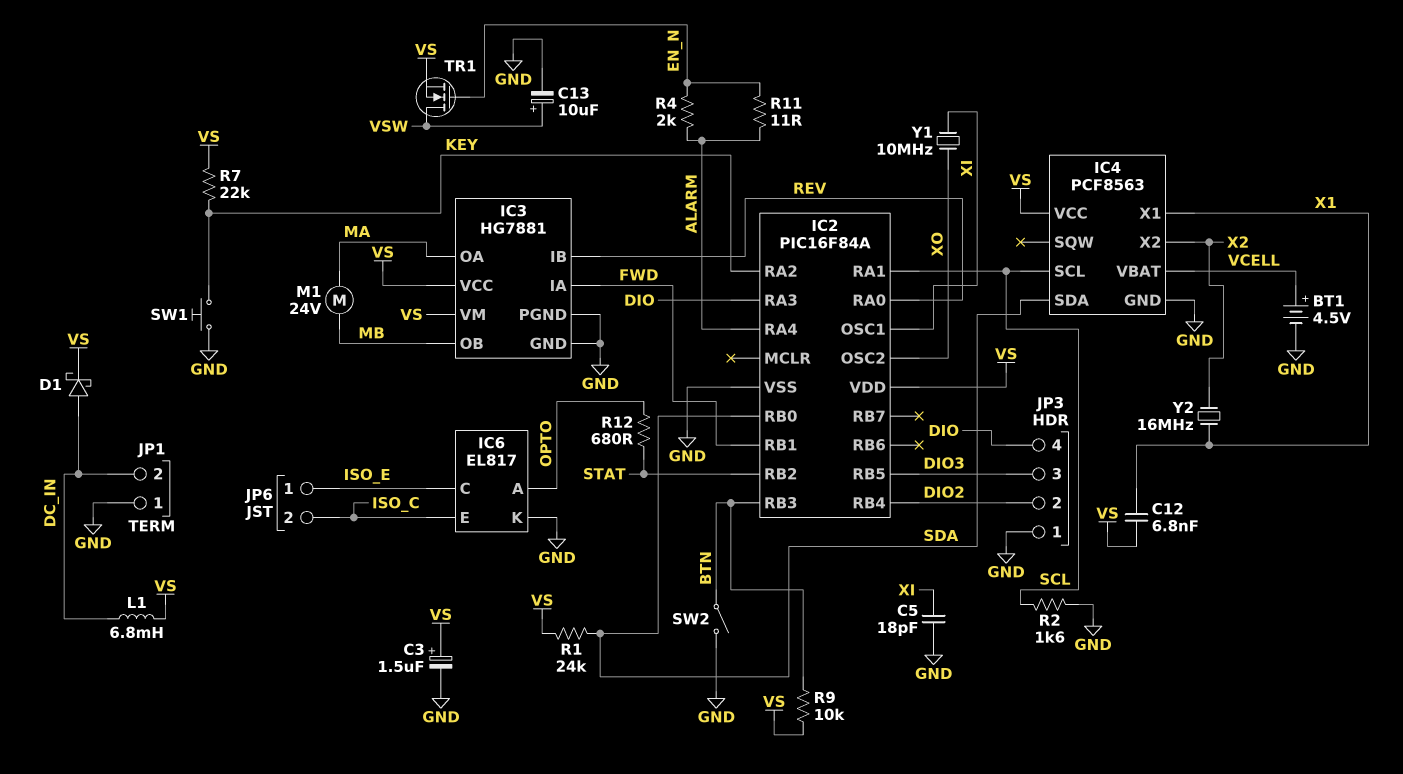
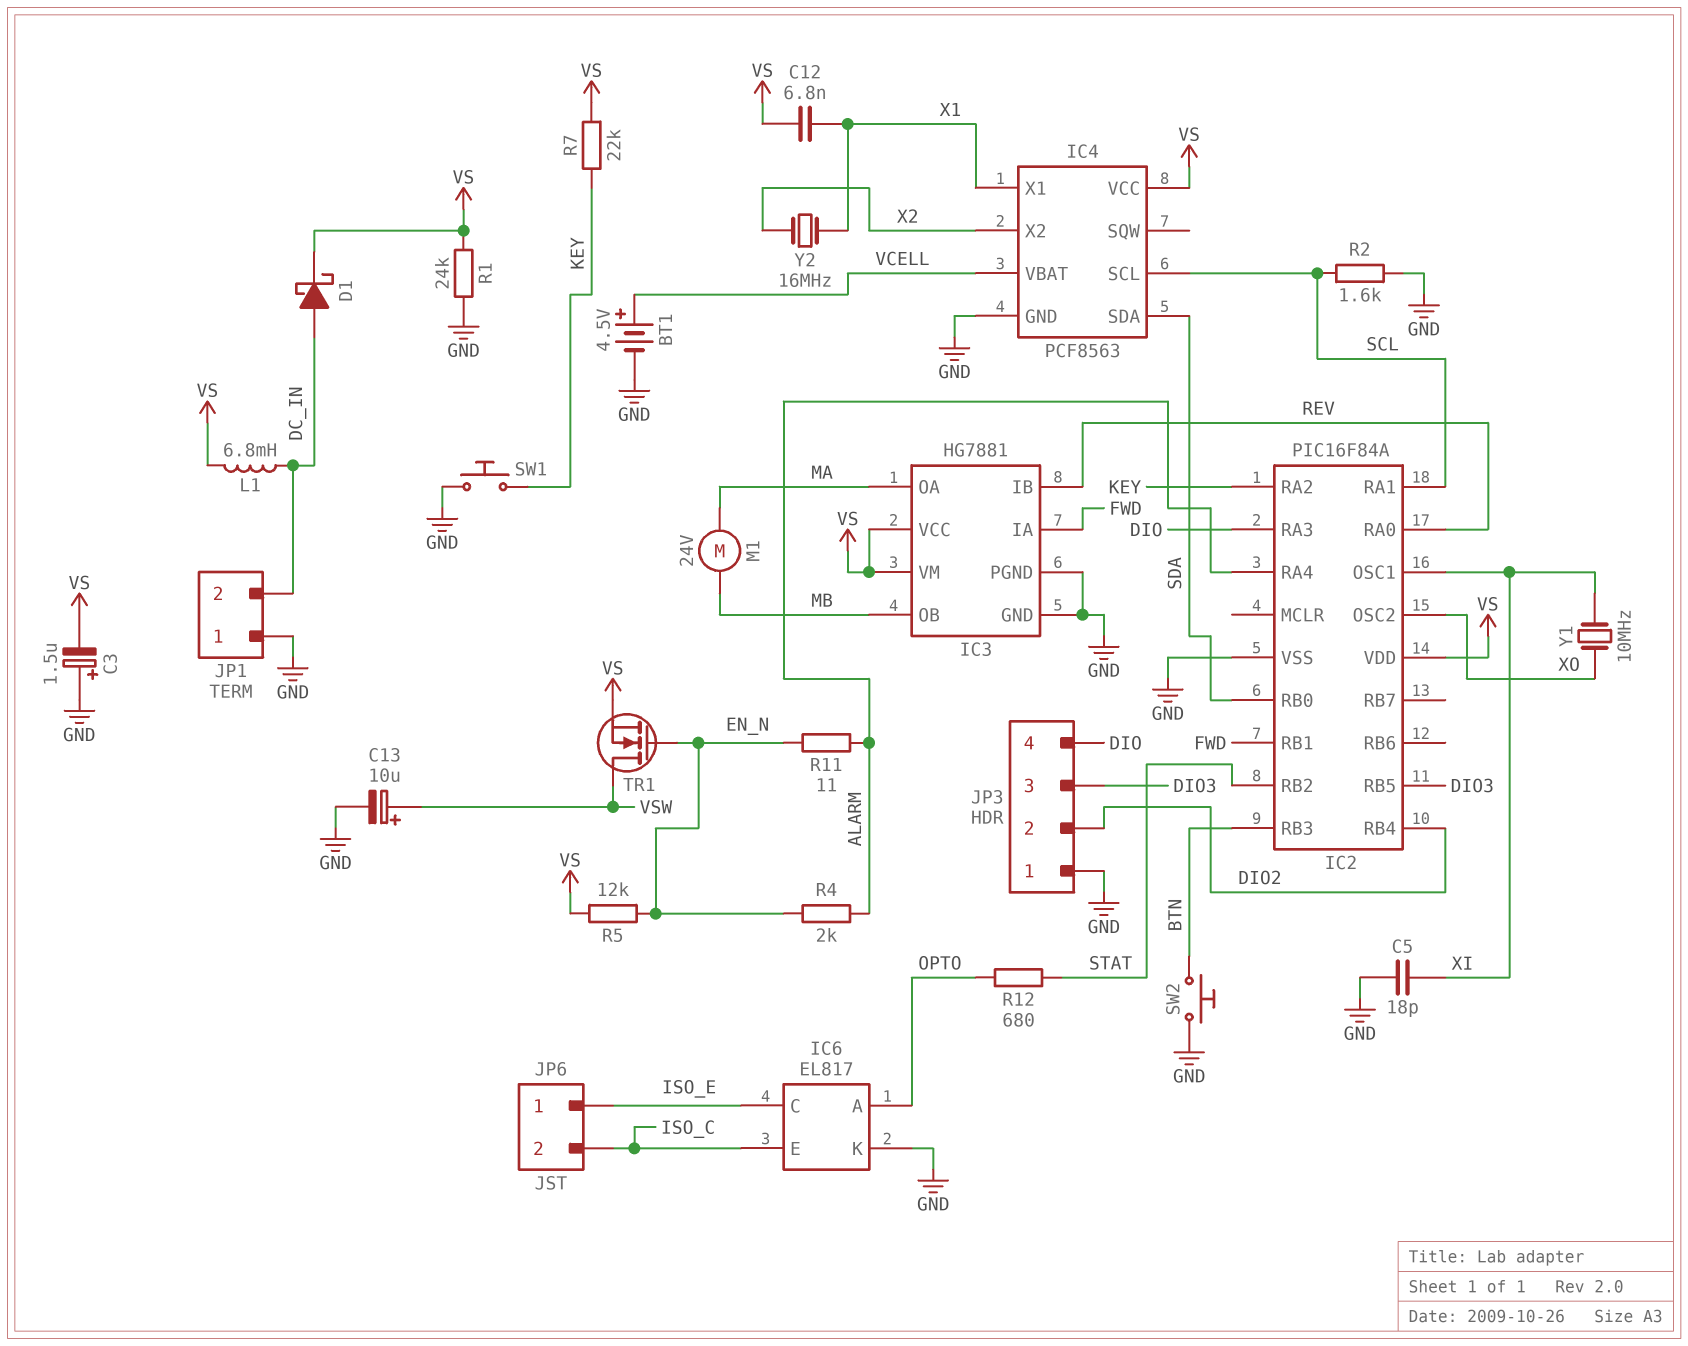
C3: 1.5uF (plus VS, minus GND) -> 1.5uF (plus GND, minus VS)
R1: 24k (SDA, VS) -> 24k (GND, VS)
R5: none -> 12k (EN_N, VS)
R9: 10k (BTN, VS) -> none
SW2: switch (BTN, GND) -> button (BTN, GND)

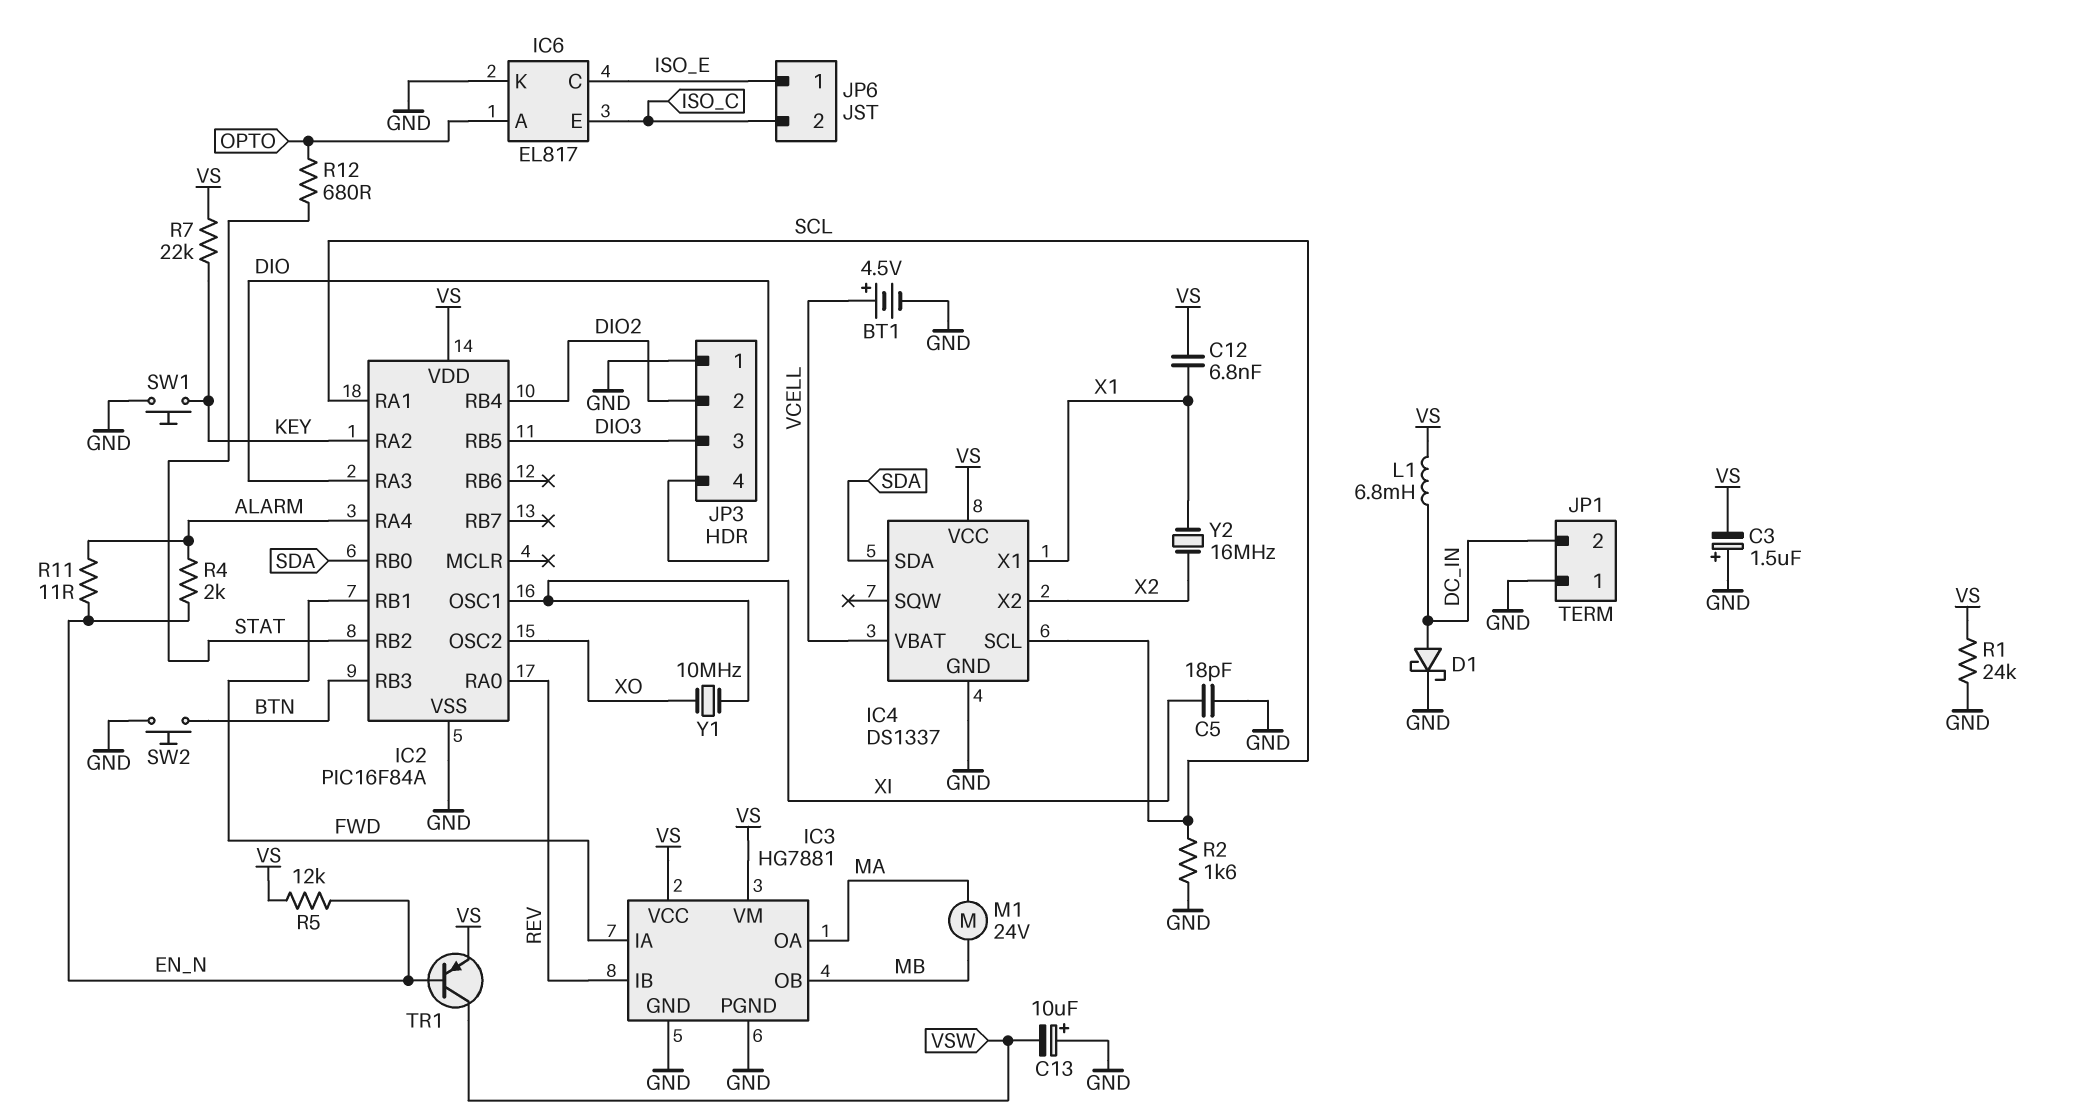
C13: 10uF (plus VSW, minus GND) -> 10uF (plus GND, minus VSW)
D1: schottky (A DC_IN, K VS) -> schottky (A DC_IN, K GND)
IC4: PCF8563 -> DS1337
TR1: NMOS (G EN_N, D VSW, S VS) -> PNP (B EN_N, C VSW, E VS)

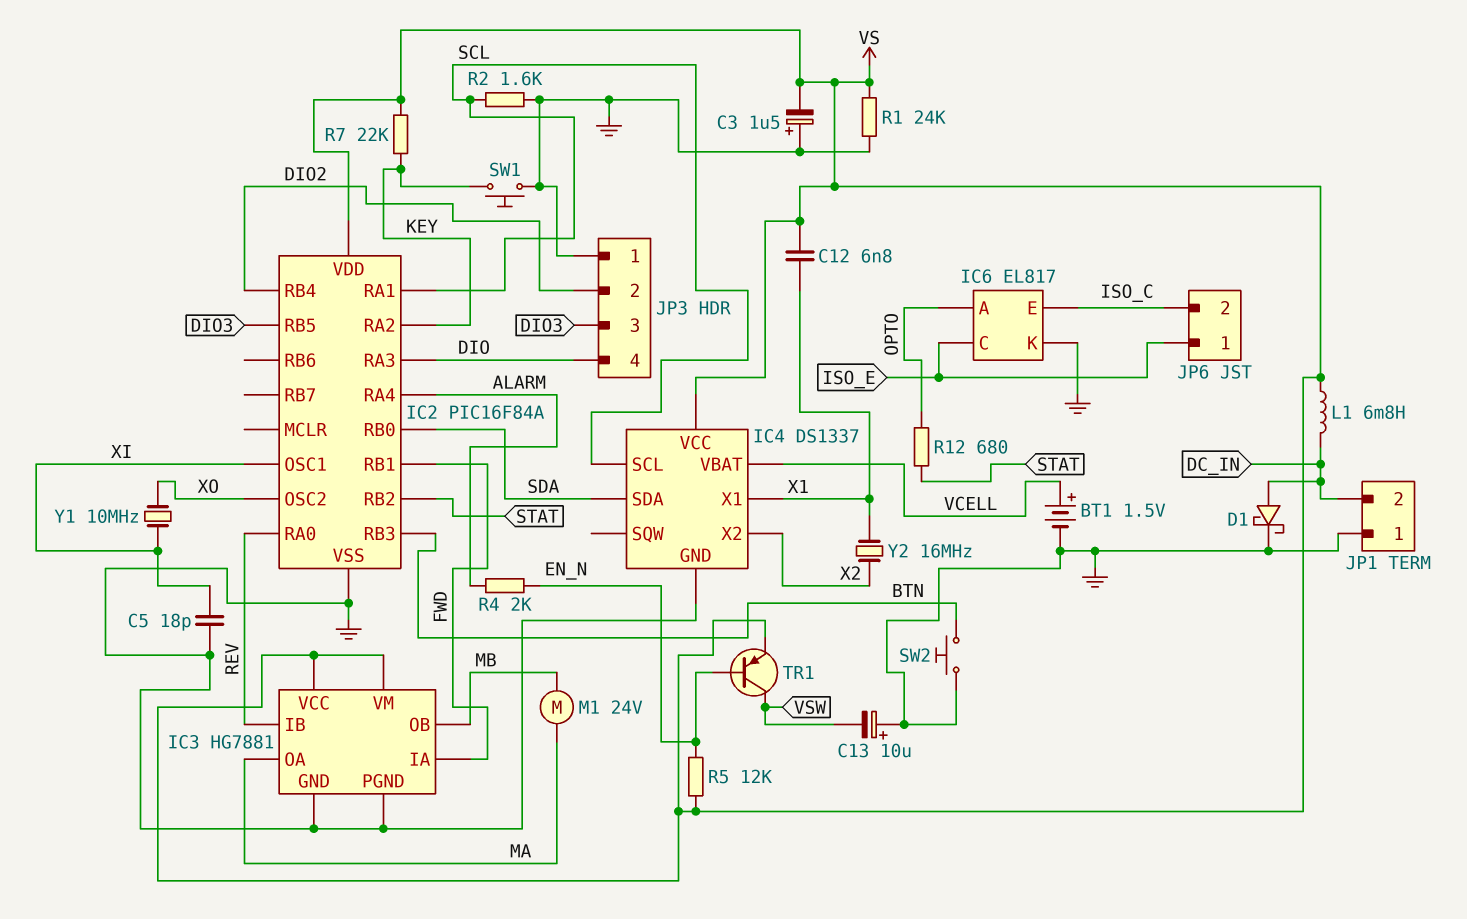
BT1: 4.5V (plus VCELL, minus GND) -> 1.5V (plus VCELL, minus GND)
R11: 11 (ALARM, EN_N) -> none

